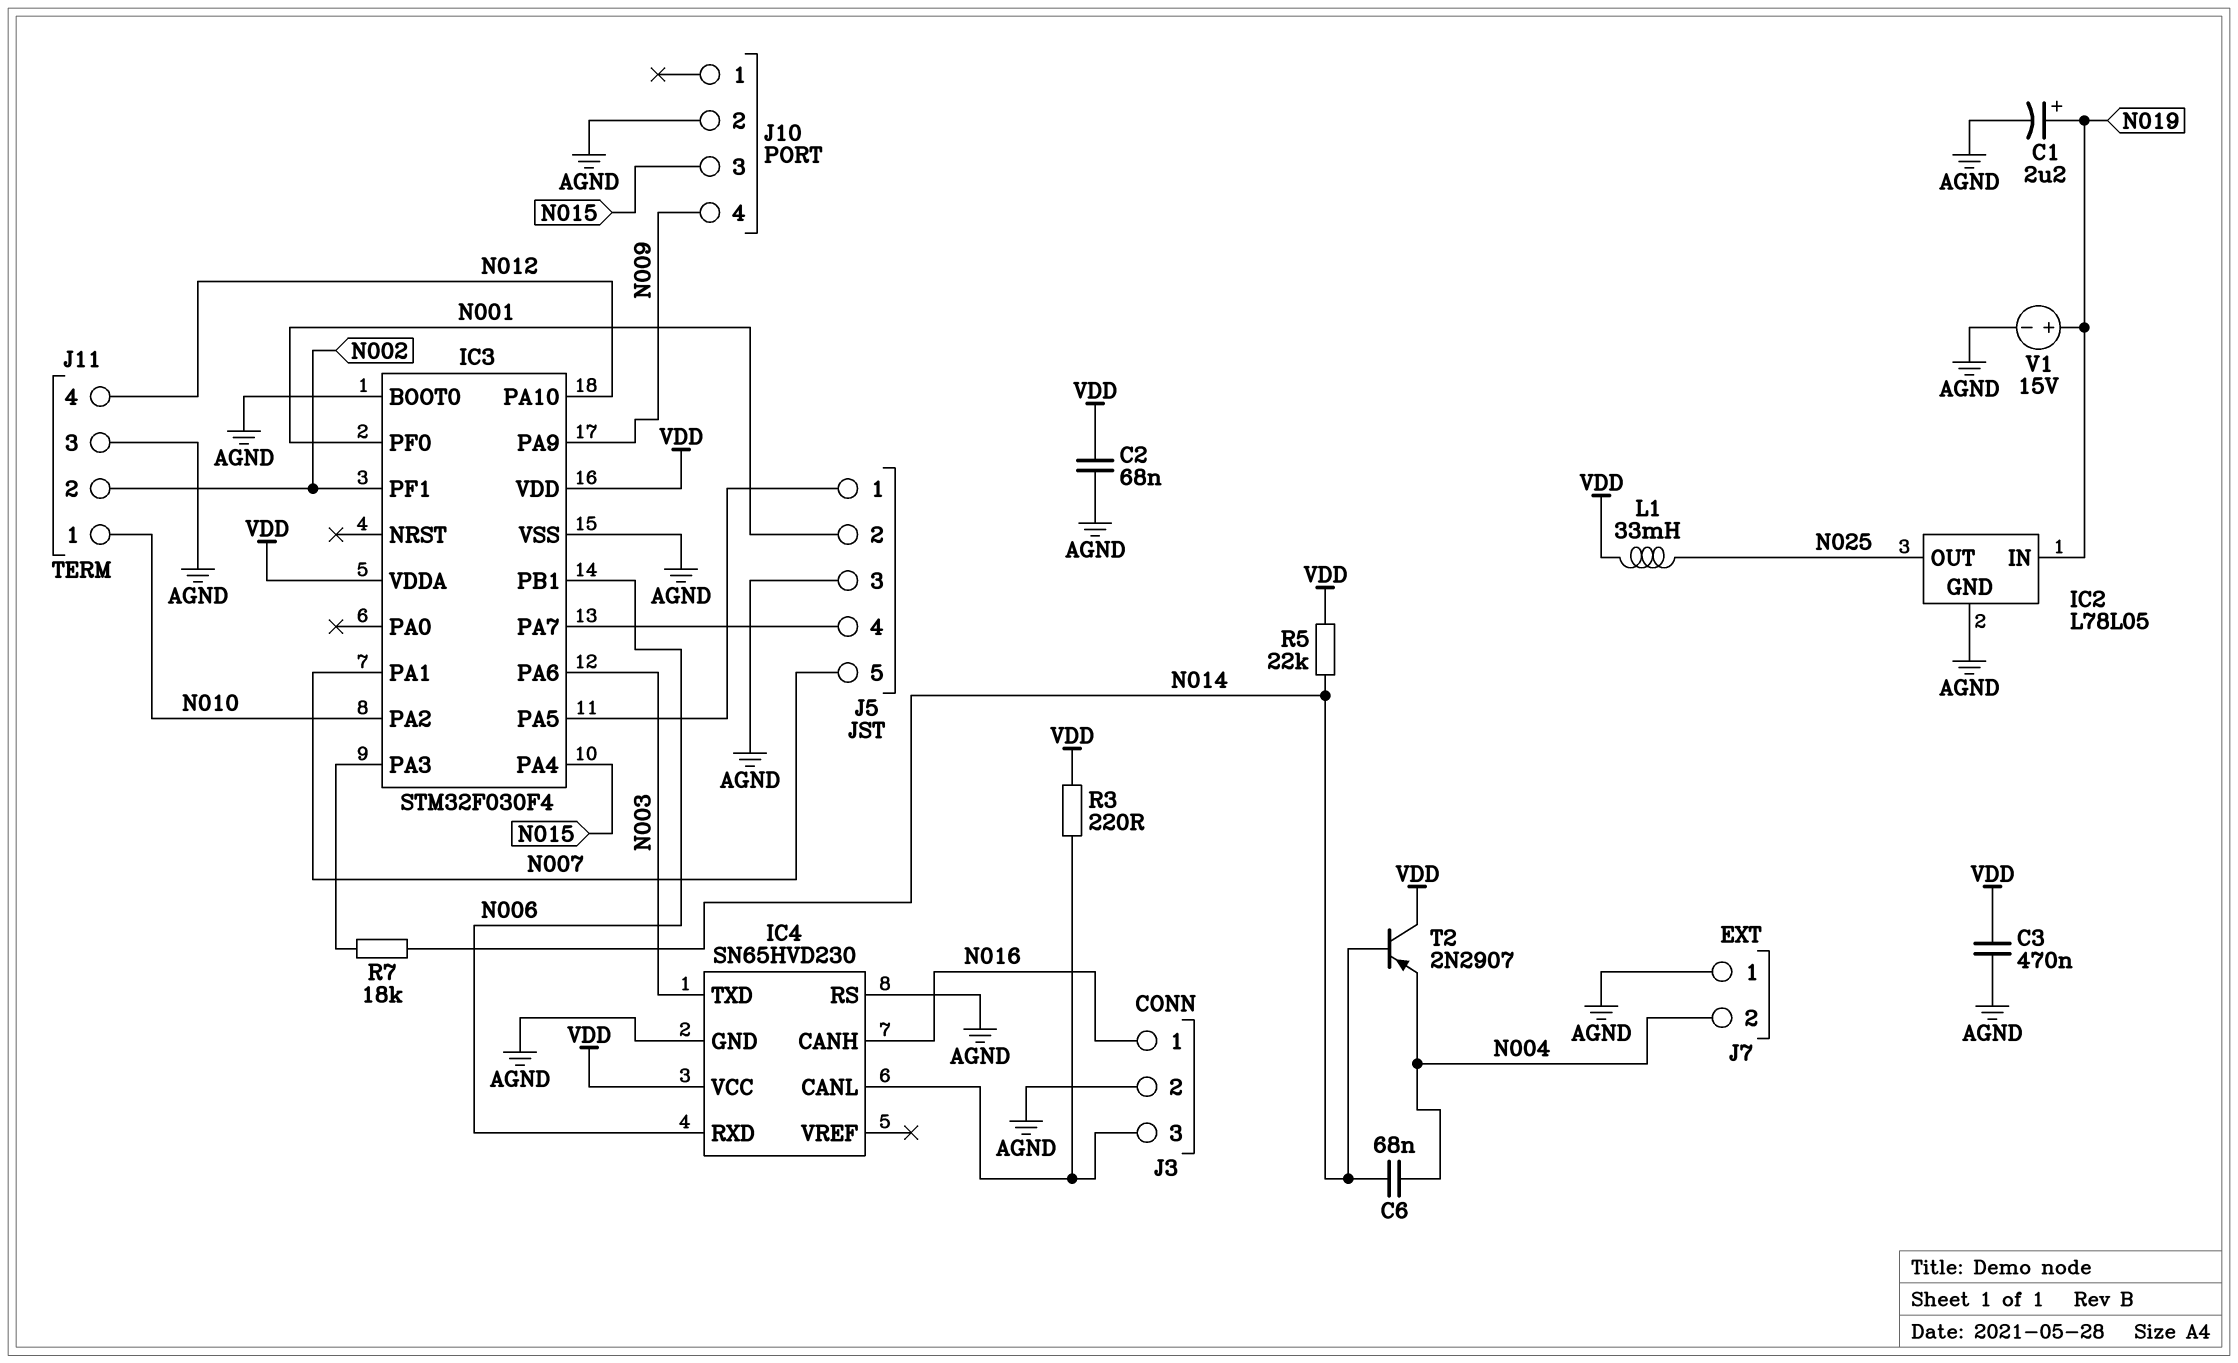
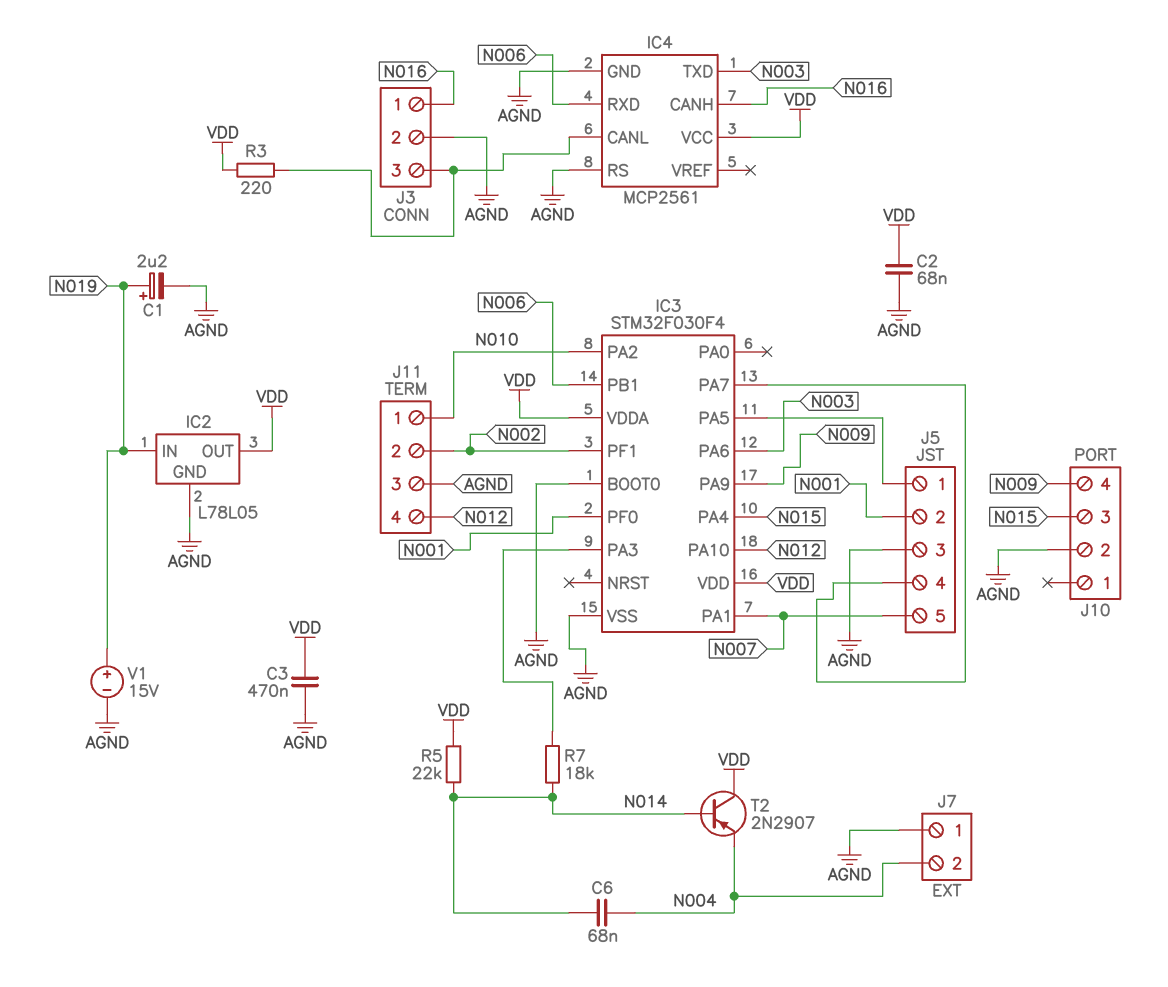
IC2 pin OUT: N025 -> VDD
IC4: SN65HVD230 -> MCP2561
L1: 33mH (N025, VDD) -> none

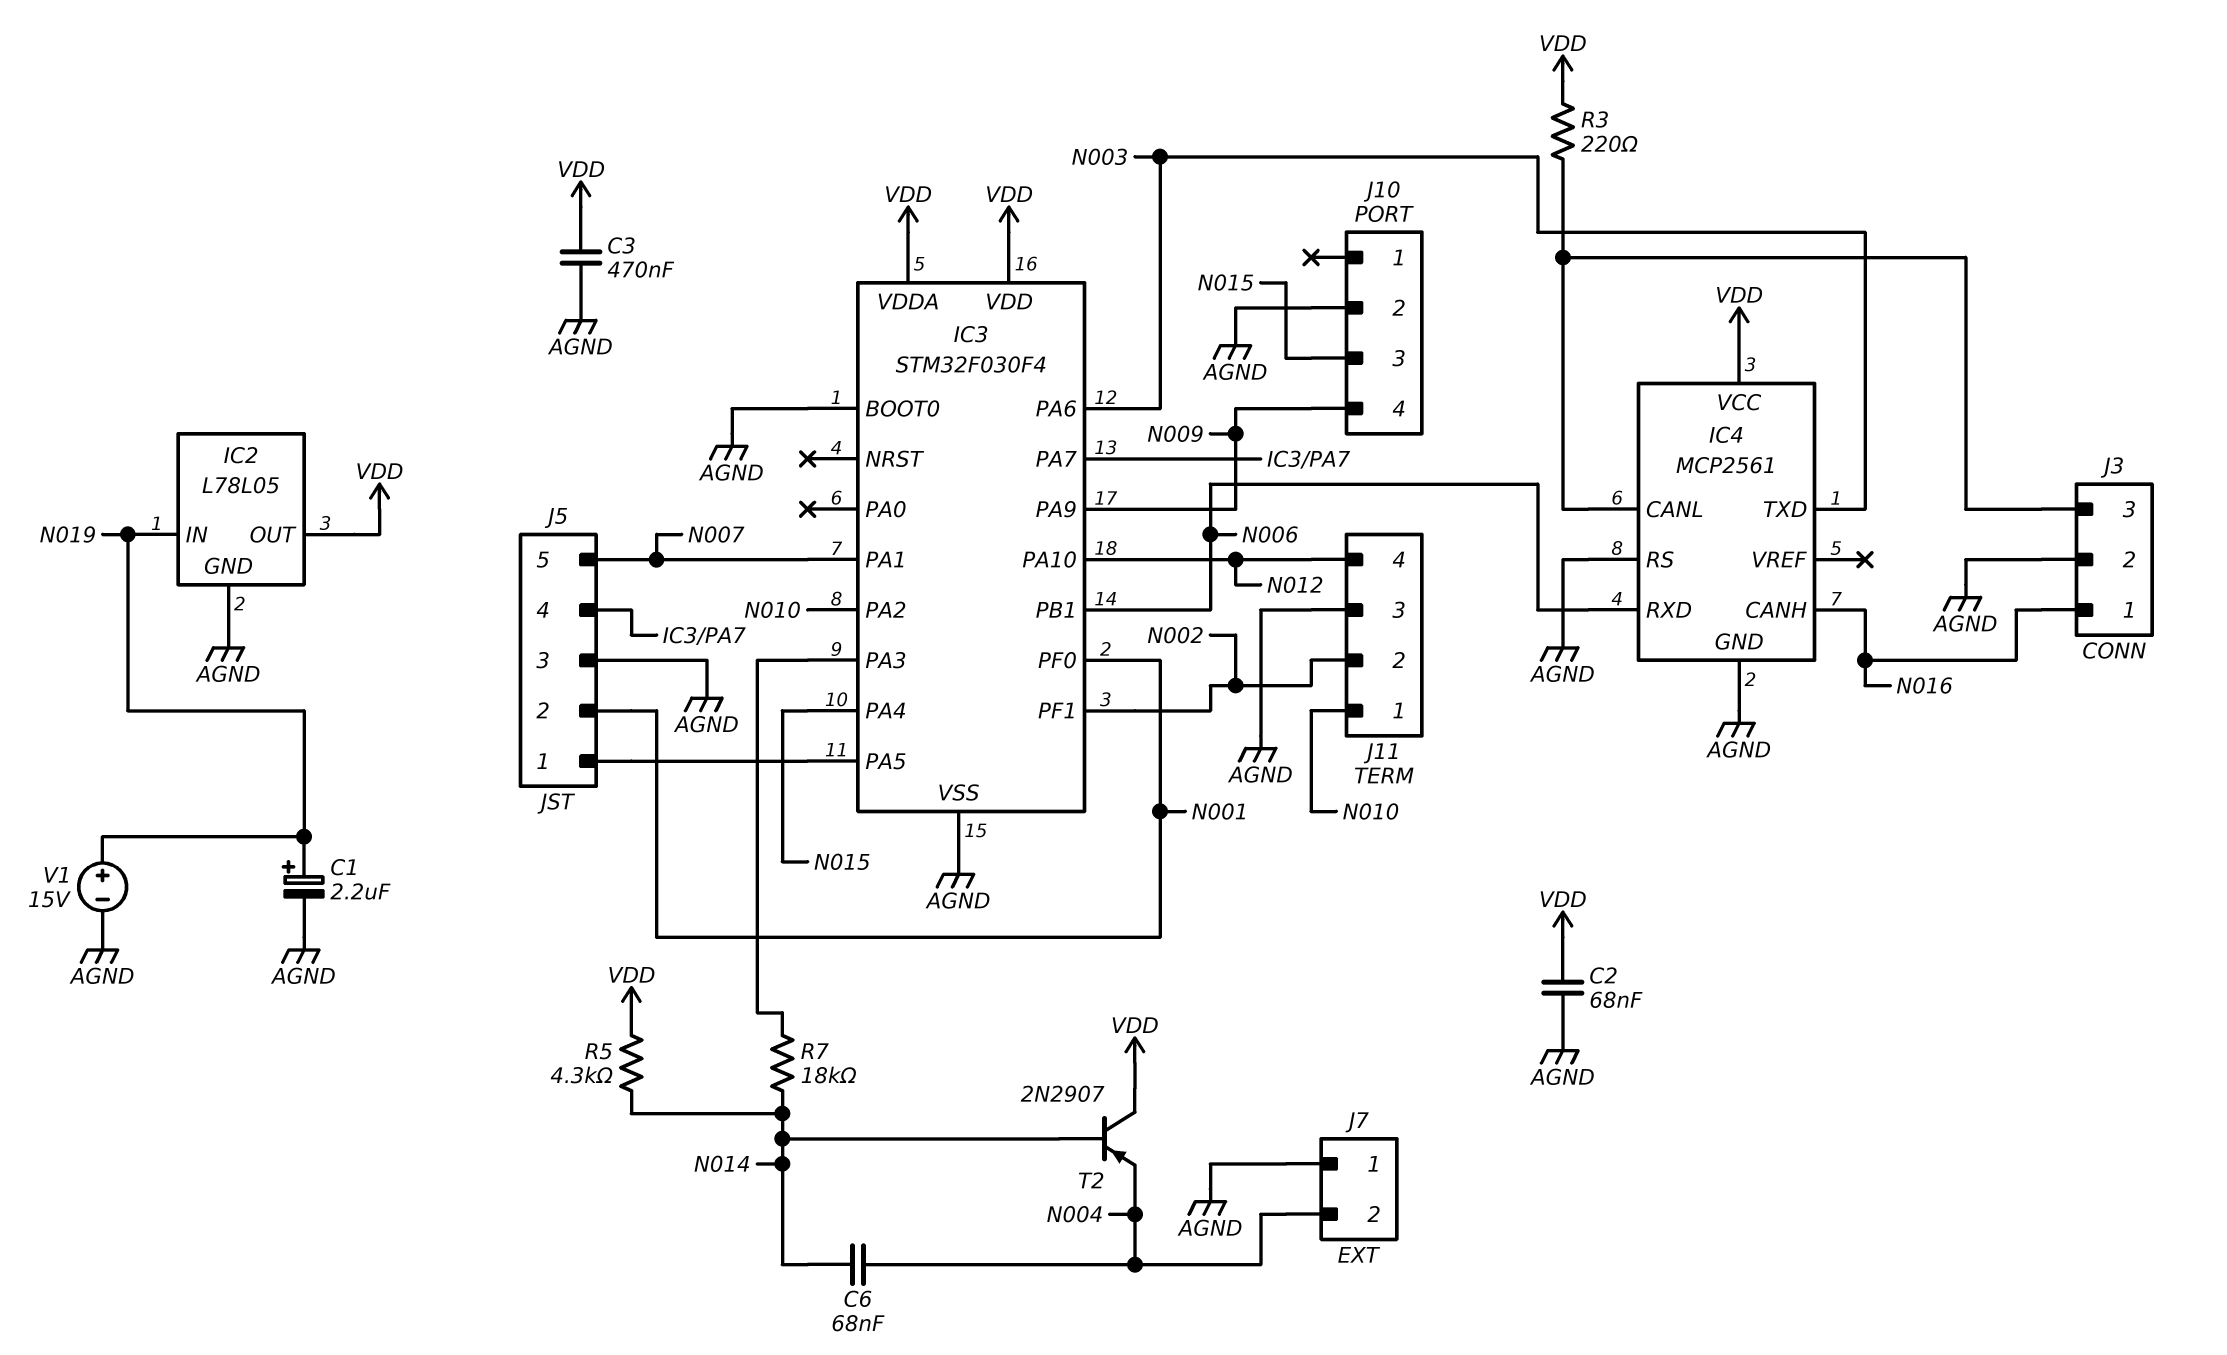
R5: 22k (N014, VDD) -> 4.3k (N014, VDD)

